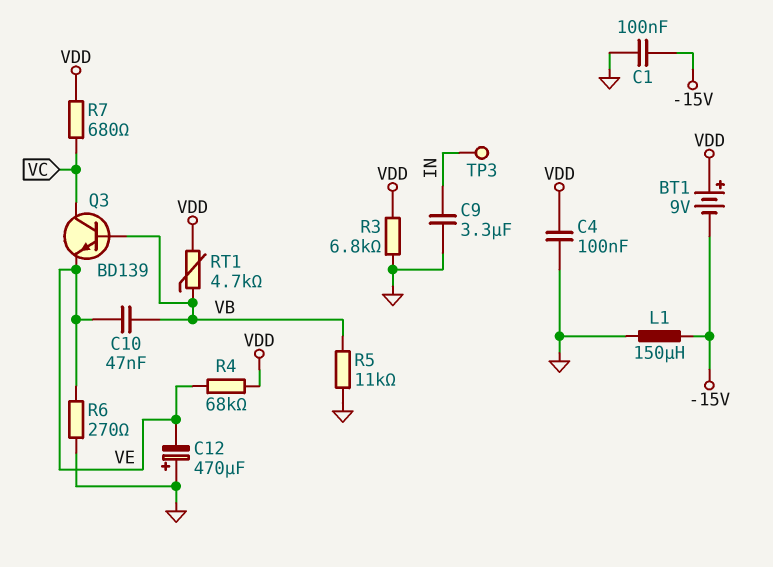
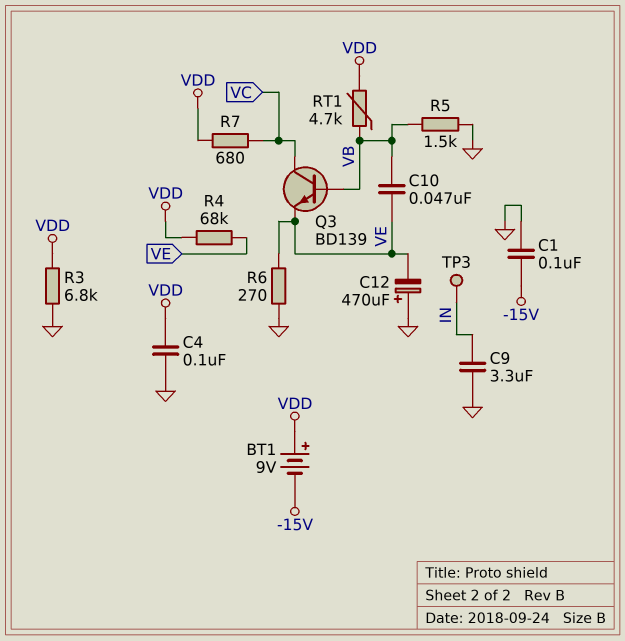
L1: 150uH (-15V, GND) -> none
R5: 11k (GND, VB) -> 1.5k (GND, VB)

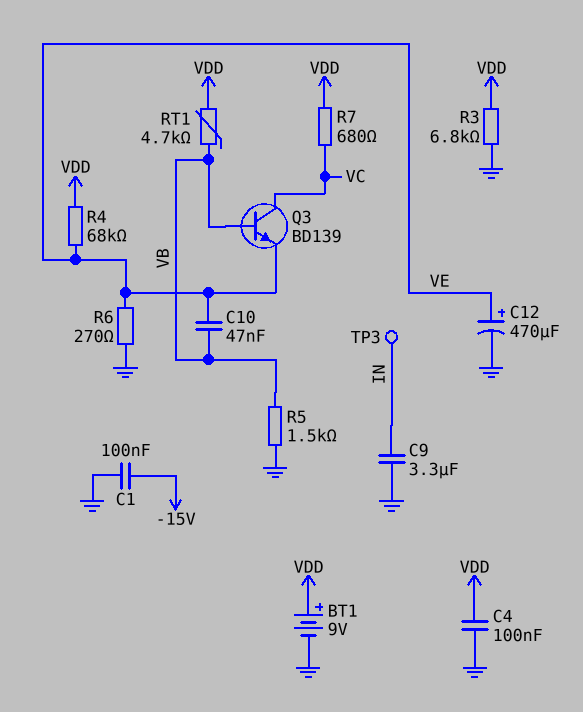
BT1: 9V (plus VDD, minus -15V) -> 9V (plus VDD, minus GND)
C12: 470uF (plus GND, minus VE) -> 470uF (plus VE, minus GND)

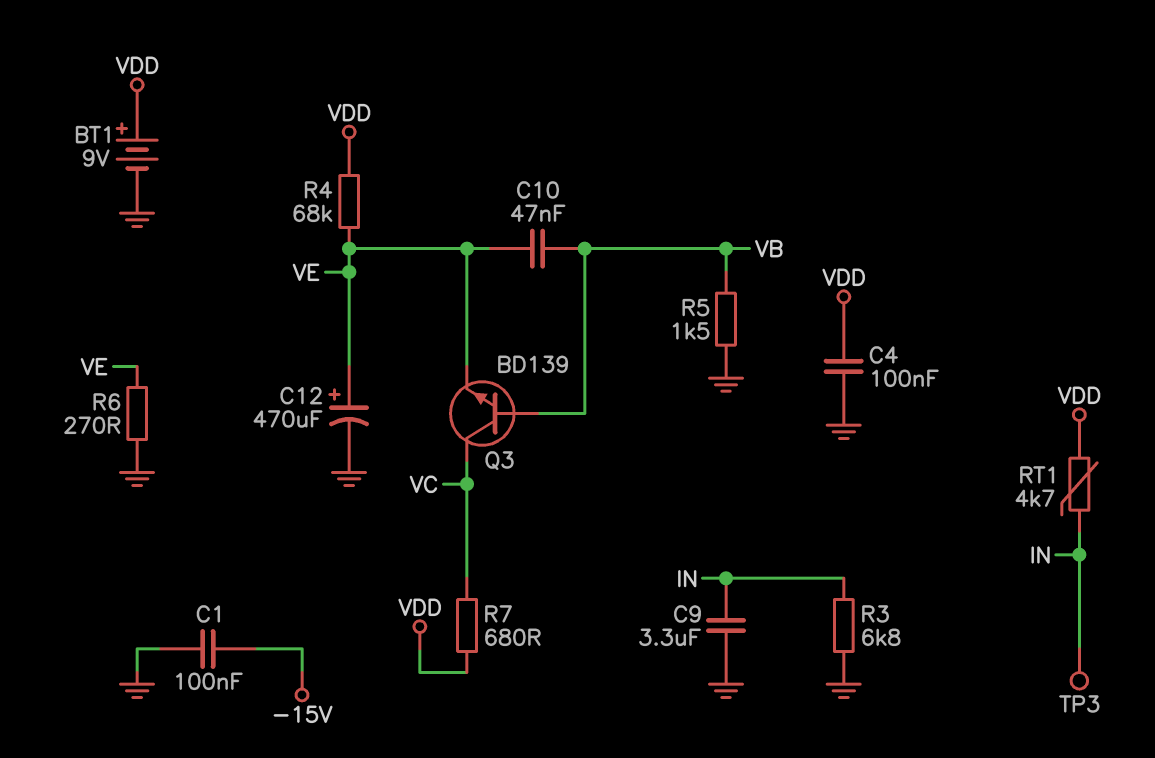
R3: 6.8k (GND, VDD) -> 6.8k (GND, IN)
RT1: 4.7k (VB, VDD) -> 4.7k (IN, VDD)

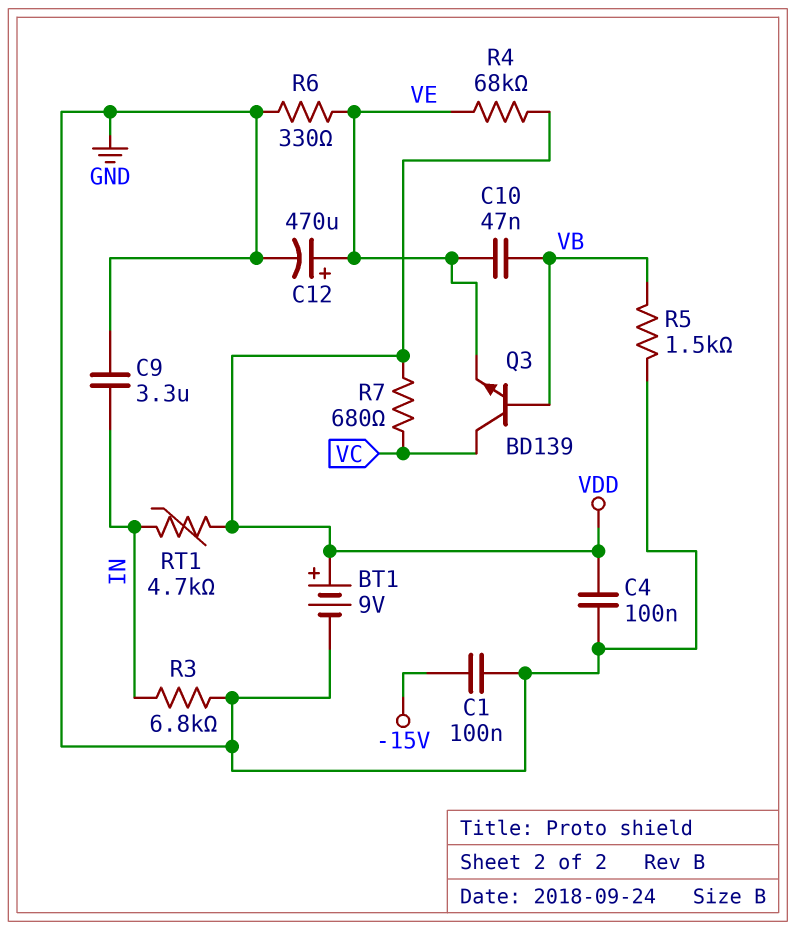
R6: 270 (GND, VE) -> 330 (GND, VE)
TP3: test point (IN) -> none

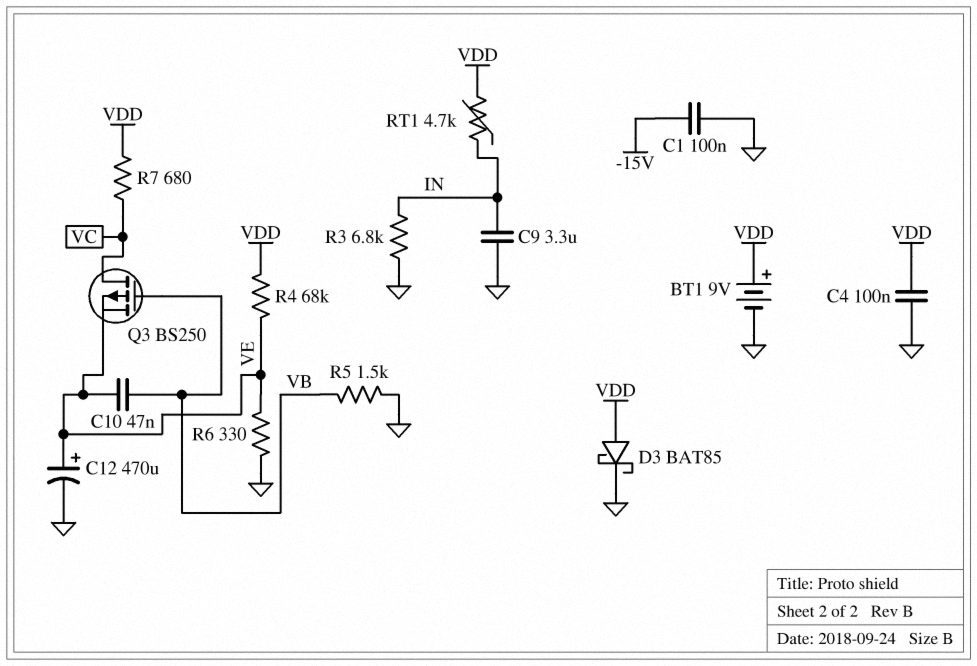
D3: none -> schottky BAT85 (A VDD, K GND)
Q3: NPN BD139 (B VB, C VC, E VE) -> PMOS BS250 (G VB, D VC, S VE)

